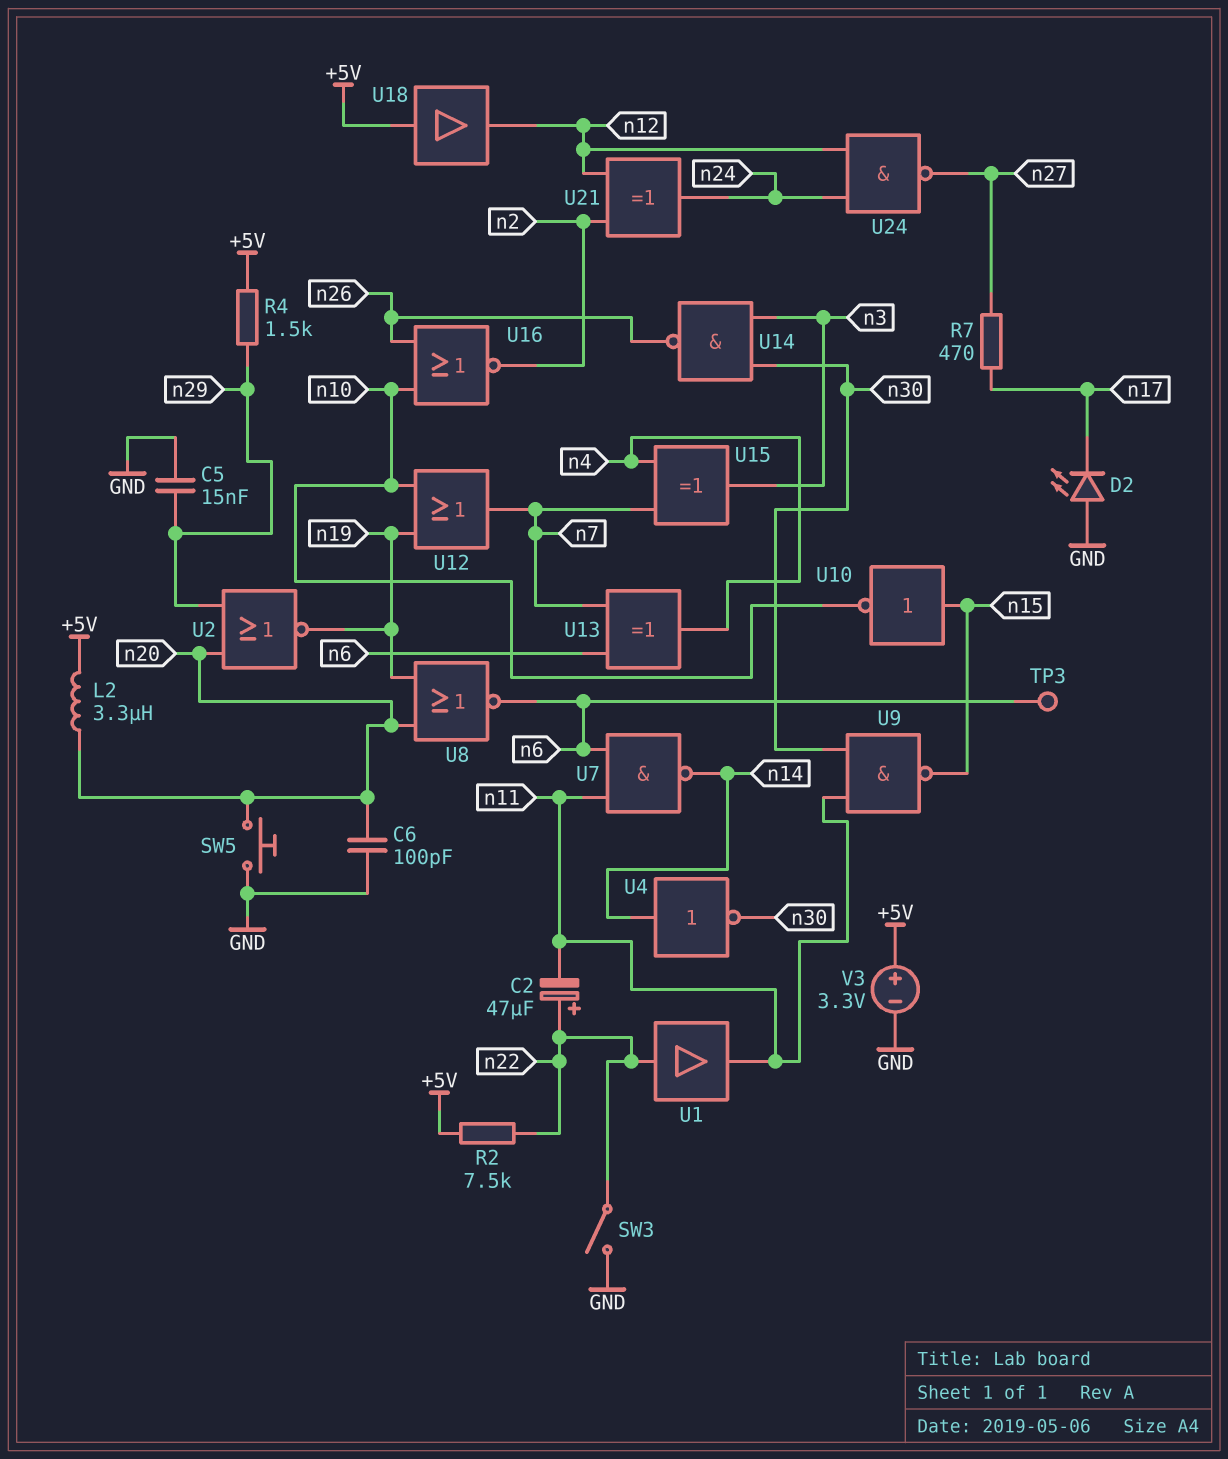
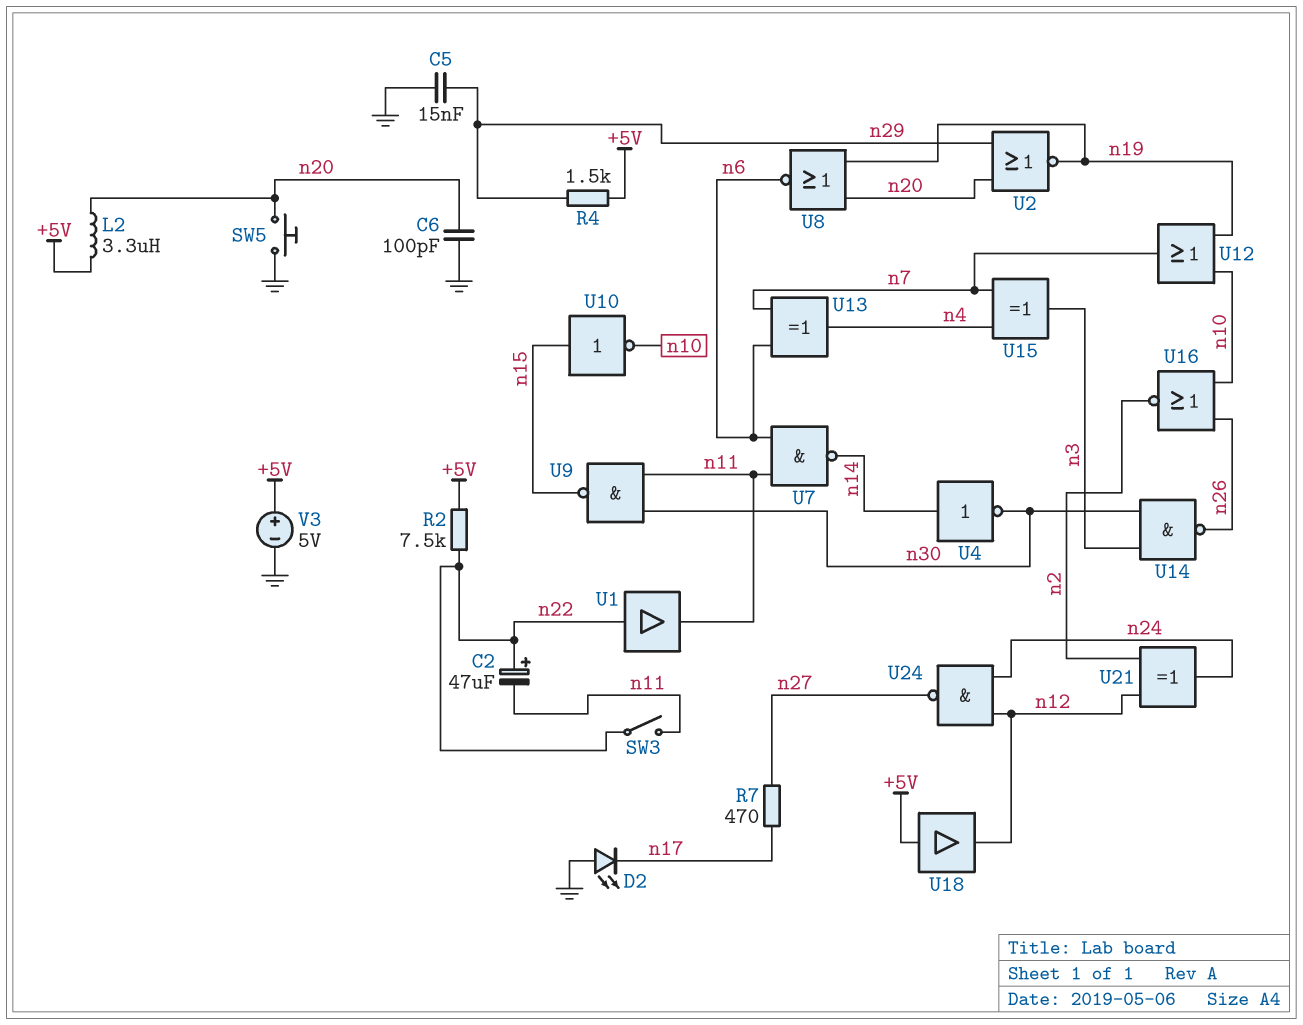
SW3: switch (GND, n22) -> switch (n11, n22)
TP3: test point (n6) -> none
V3: 3.3V (plus +5V, minus GND) -> 5V (plus +5V, minus GND)

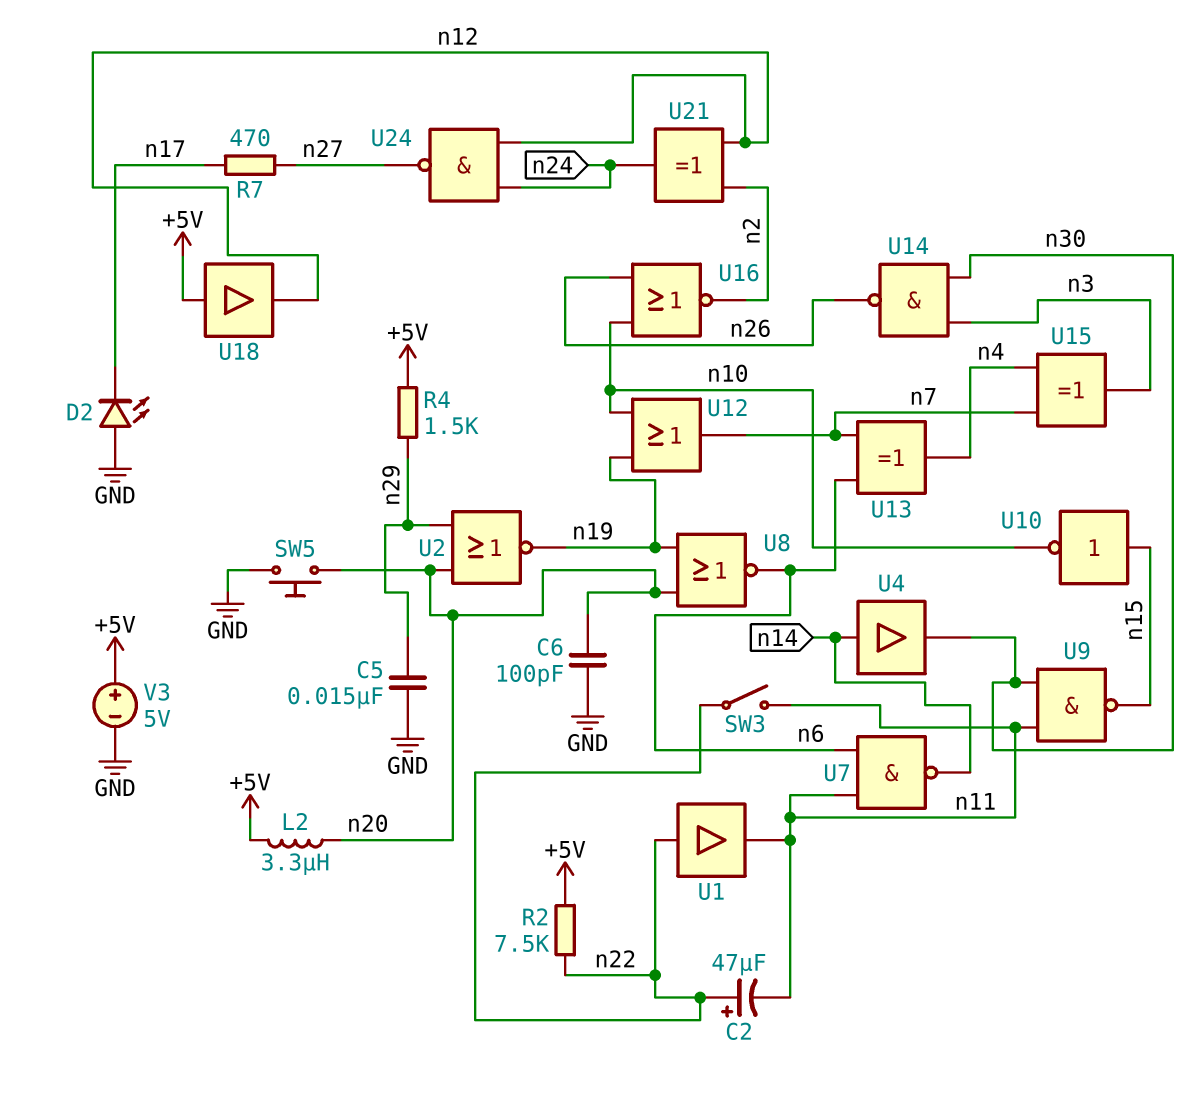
U4: NOT (in n14, out n30) -> buffer (in n14, out n30)

